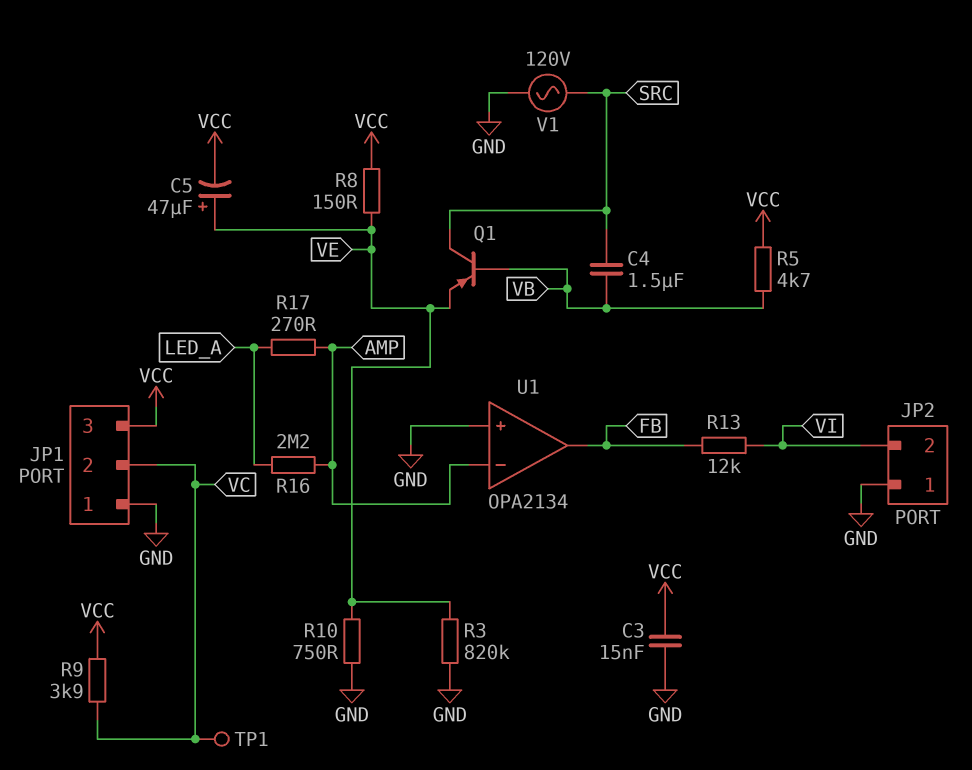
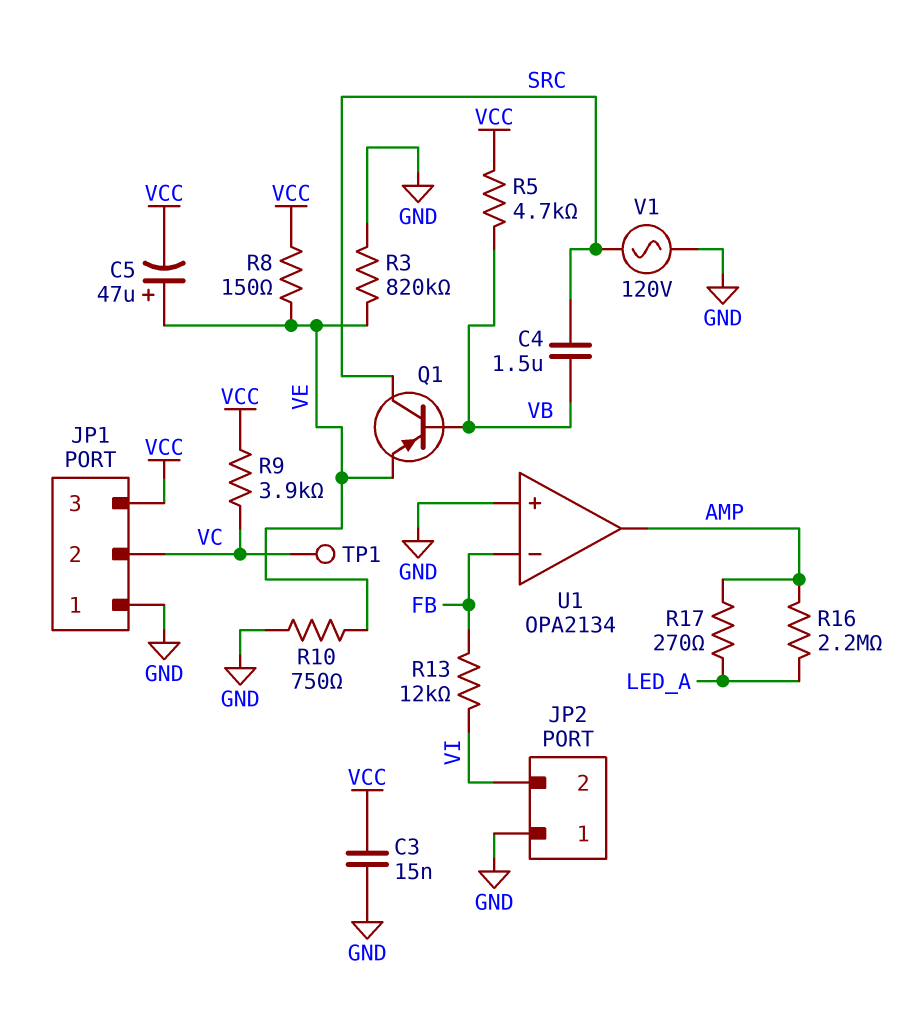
U1 pin in-: AMP -> FB
U1 pin out: FB -> AMP

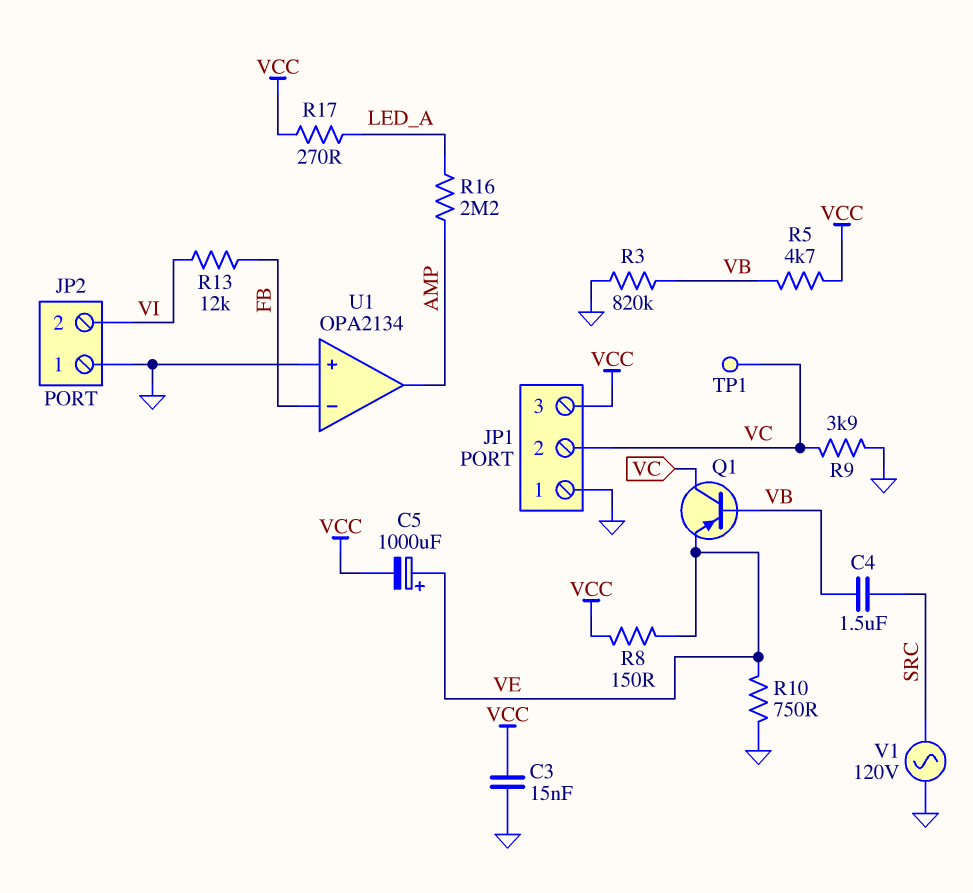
C5: 47uF (plus VE, minus VCC) -> 1000uF (plus VE, minus VCC)
Q1: PNP (B VB, C SRC, E VE) -> PNP (B VB, C VC, E VE)
R3: 820k (GND, VE) -> 820k (GND, VB)
R9: 3.9k (VC, VCC) -> 3.9k (GND, VC)
R17: 270 (AMP, LED_A) -> 270 (LED_A, VCC)

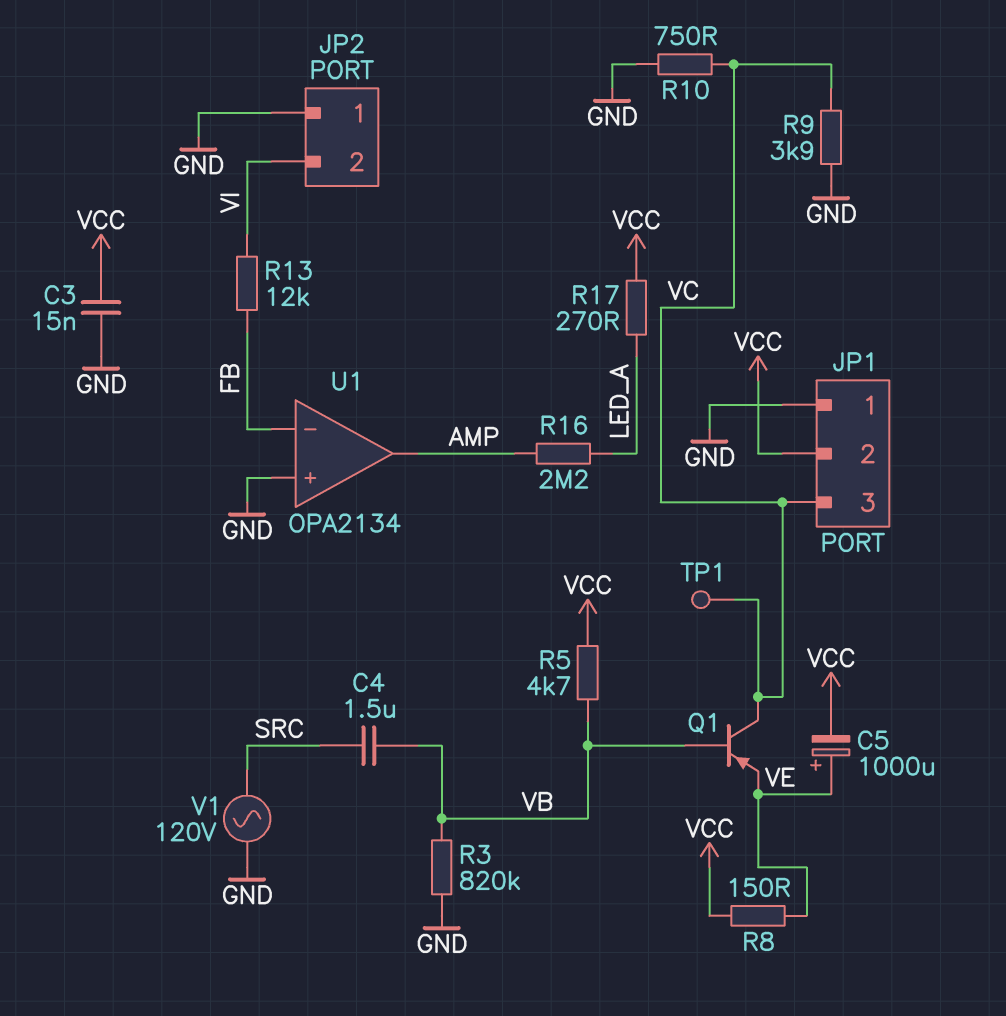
JP1 pin 2: VC -> VCC
JP1 pin 3: VCC -> VC
R10: 750 (GND, VE) -> 750 (GND, VC)

